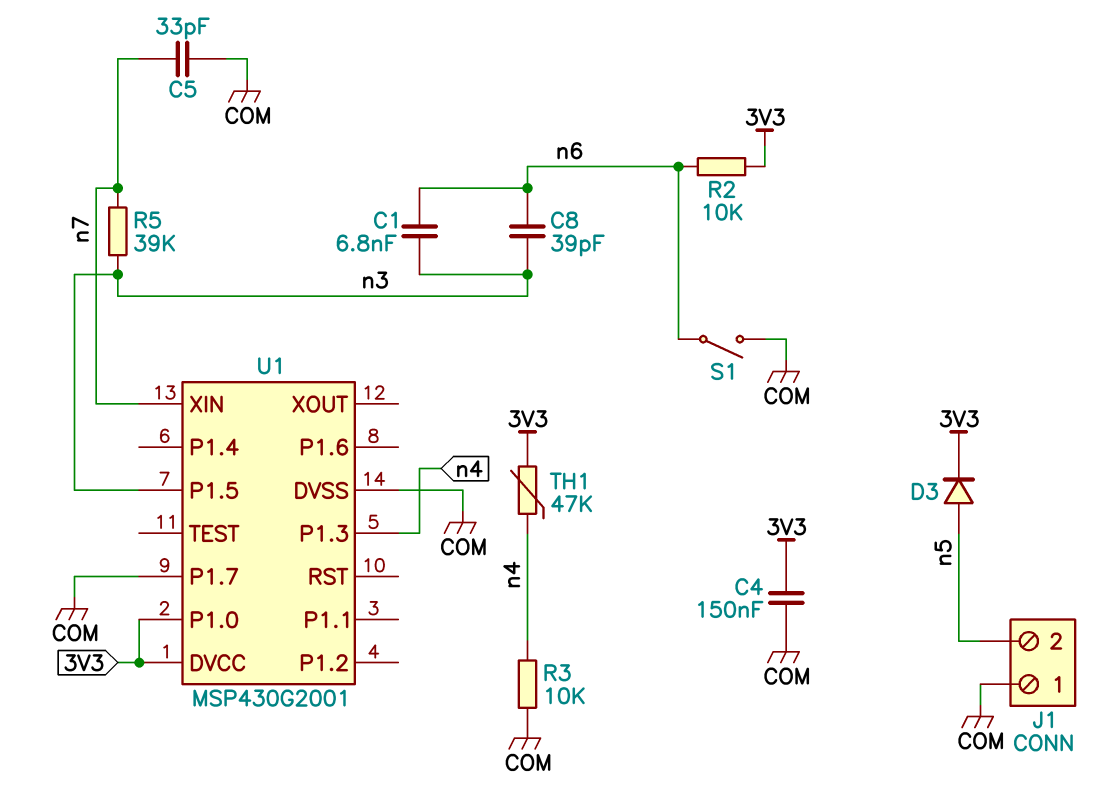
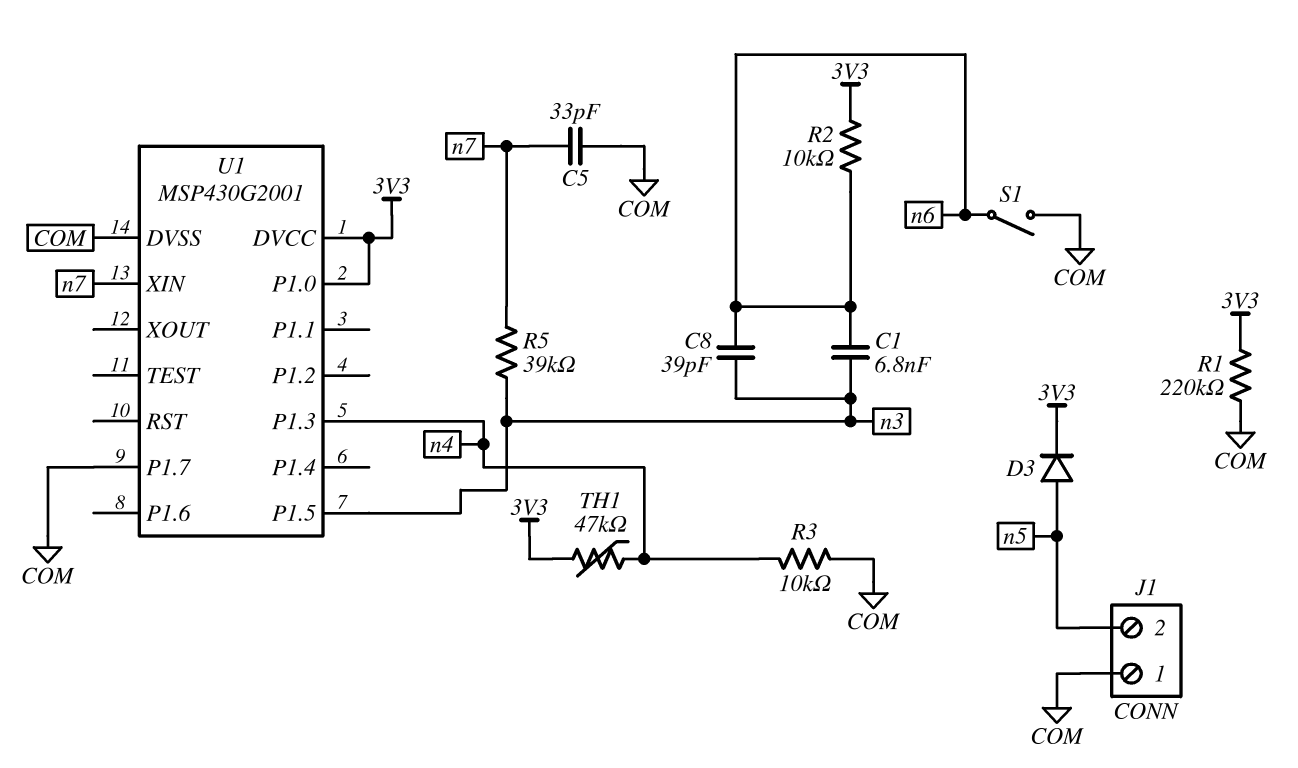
C4: 150nF (3V3, COM) -> none
R1: none -> 220k (3V3, COM)

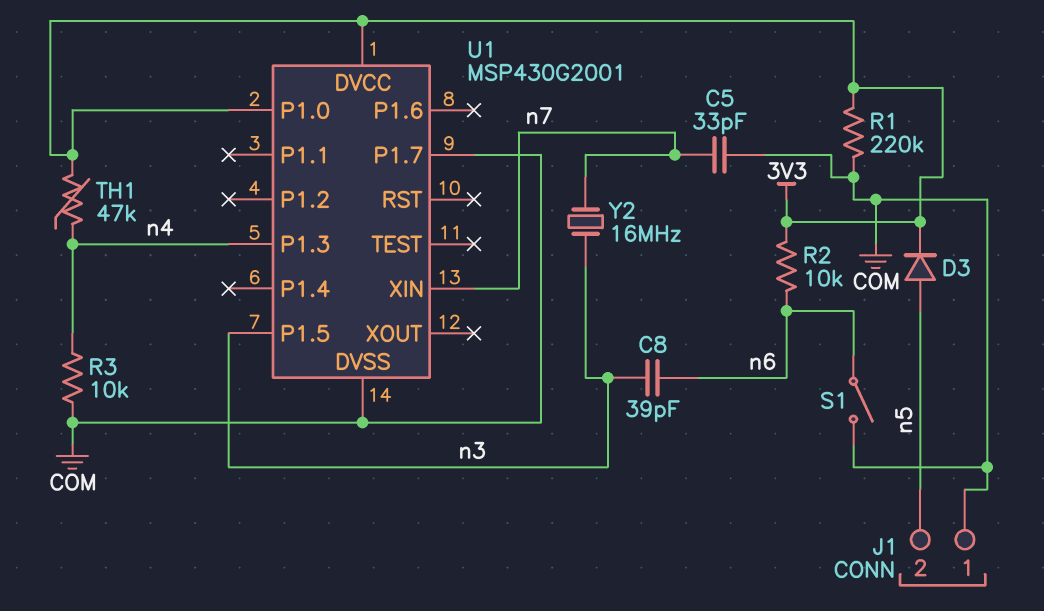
C1: 6.8nF (n3, n6) -> none
R5: 39k (n3, n7) -> none
Y2: none -> 16MHz (n3, n7)

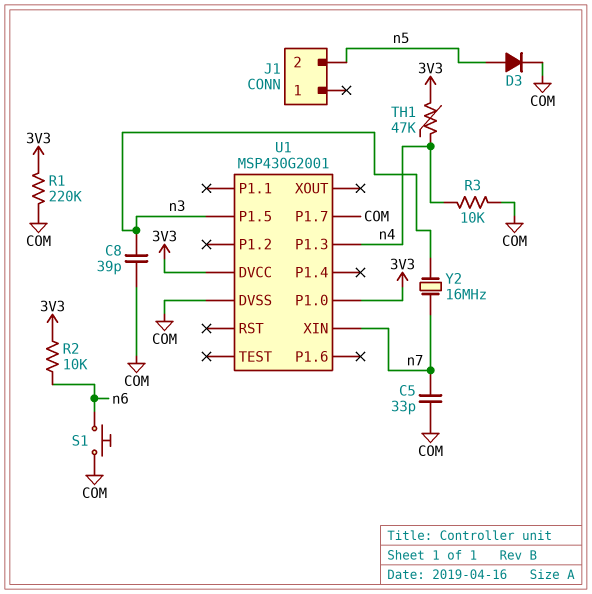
C8: 39pF (n3, n6) -> 39pF (COM, n3)
D3: diode (A n5, K 3V3) -> diode (A n5, K COM)
J1 pin 1: COM -> none
S1: switch (COM, n6) -> button (COM, n6)

